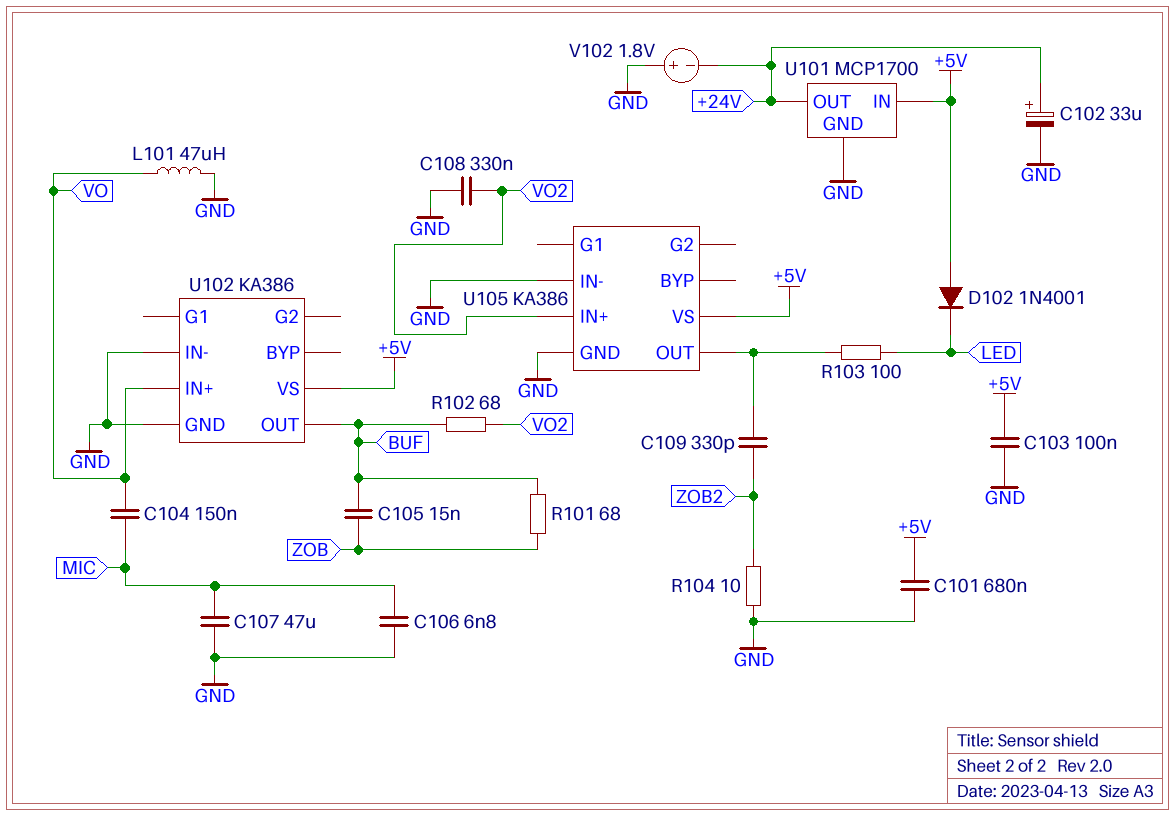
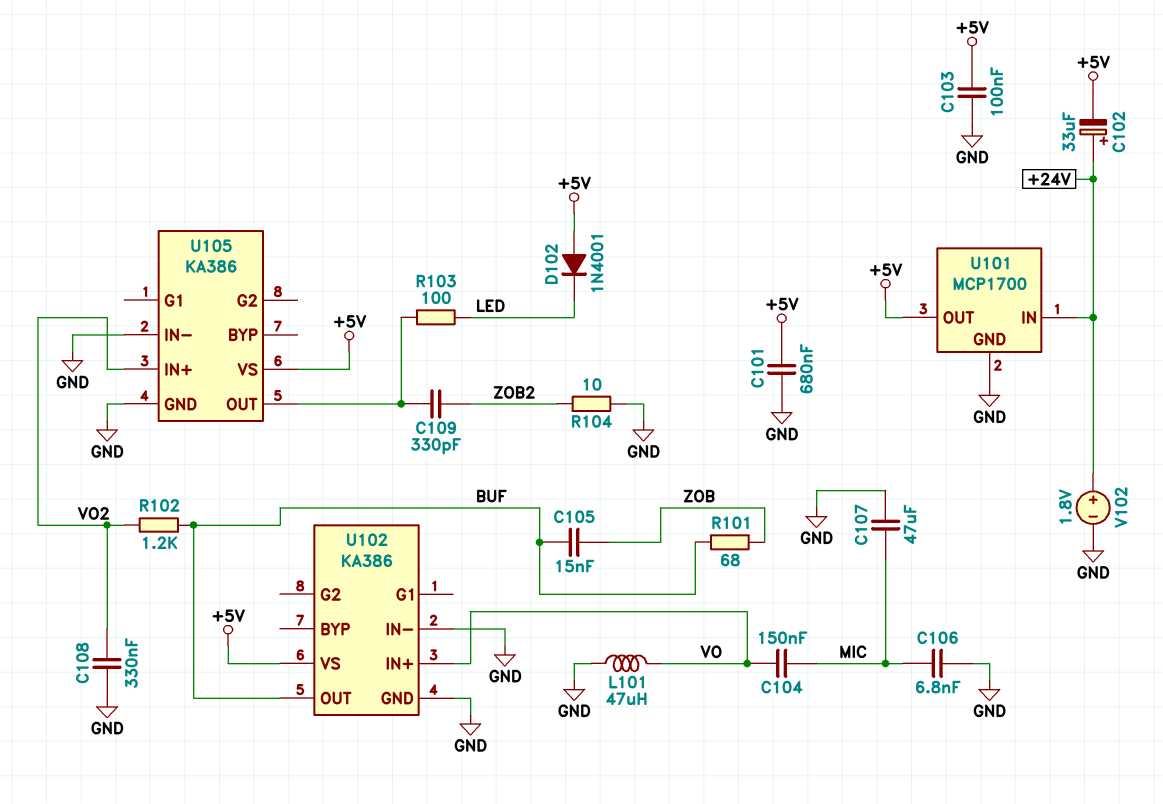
C102: 33uF (plus +24V, minus GND) -> 33uF (plus +24V, minus +5V)
R102: 68 (BUF, VO2) -> 1.2k (BUF, VO2)
U101 pin IN: +5V -> +24V
U101 pin OUT: +24V -> +5V
V102: 1.8V (plus GND, minus +24V) -> 1.8V (plus +24V, minus GND)

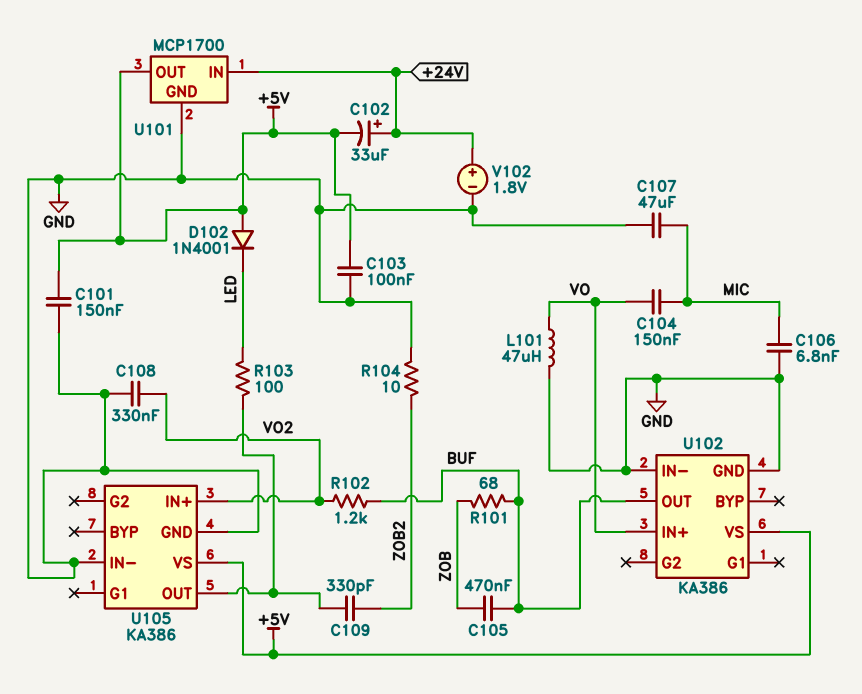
C101: 680nF (+5V, GND) -> 150nF (+5V, GND)
C105: 15nF (BUF, ZOB) -> 470nF (BUF, ZOB)

